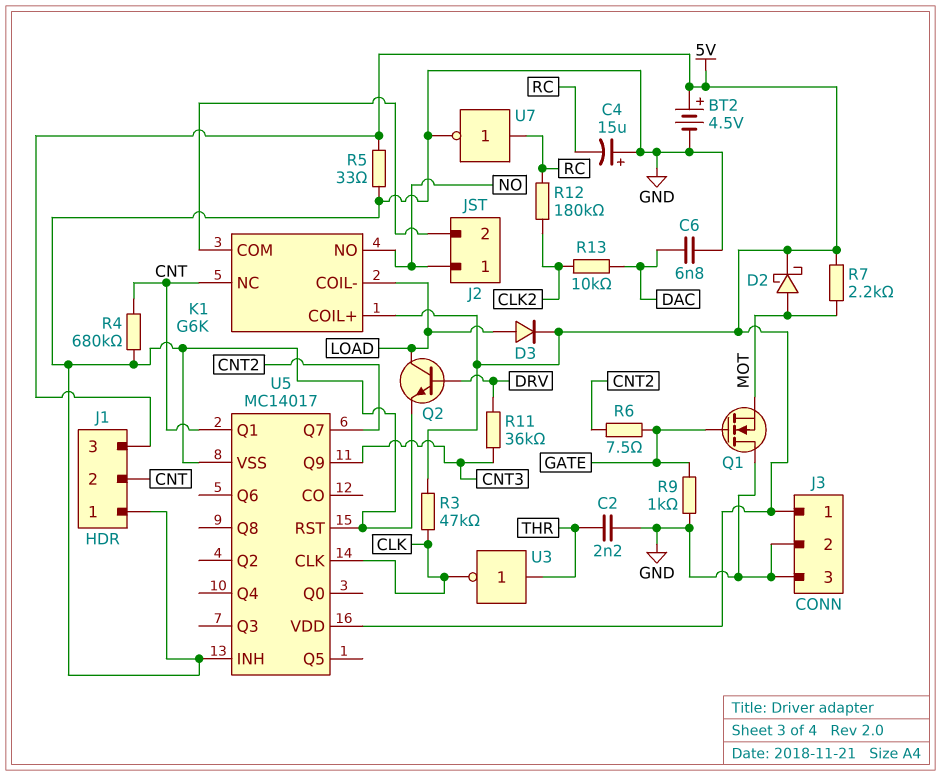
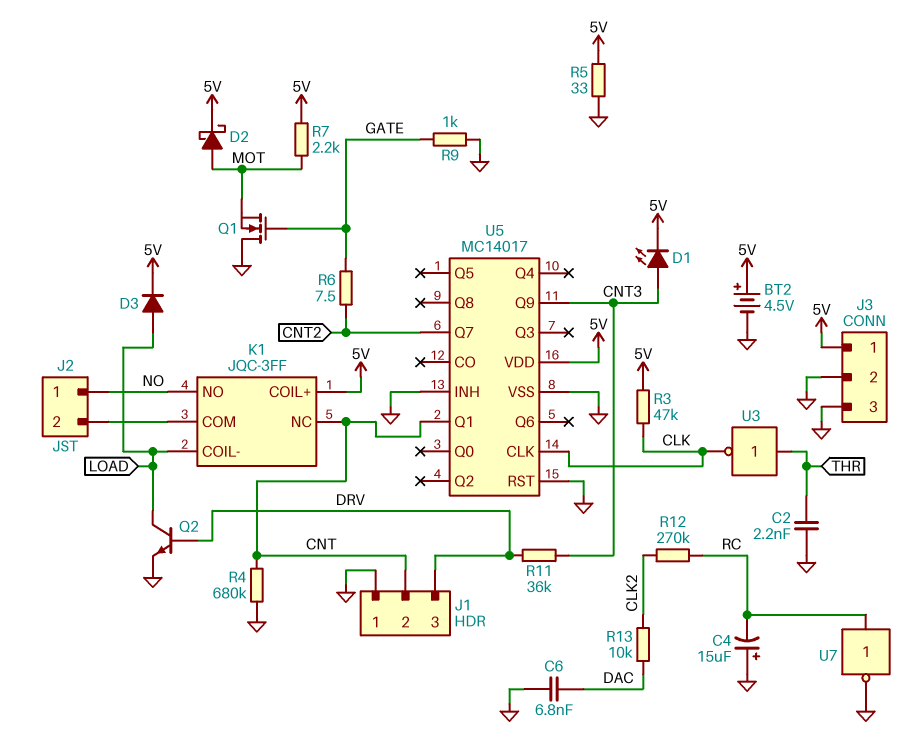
D1: none -> LED (A CNT3, K 5V)
J1 pin 3: 5V -> DRV
K1: G6K -> JQC-3FF
R12: 180k (CLK2, RC) -> 270k (CLK2, RC)

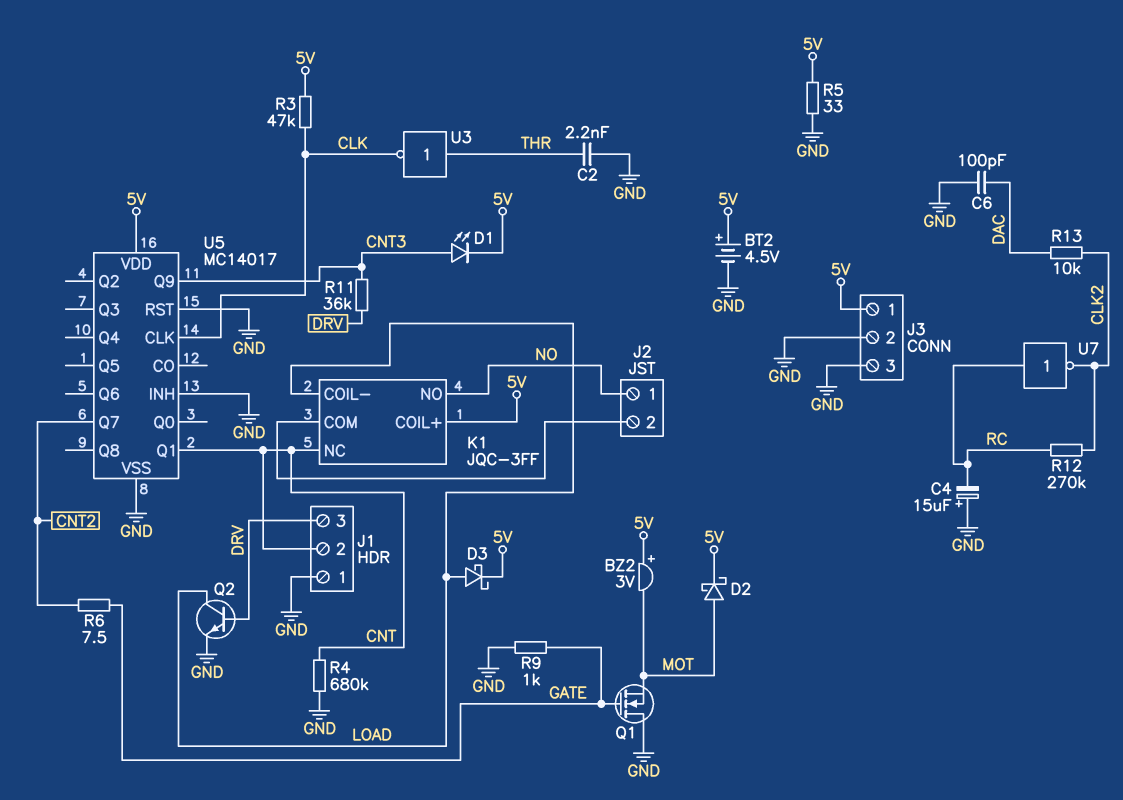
BZ2: none -> buzzer 3V (plus 5V, minus MOT)
C6: 6.8nF (DAC, GND) -> 100pF (DAC, GND)
D3: diode (A LOAD, K 5V) -> schottky (A LOAD, K 5V)
R7: 2.2k (5V, MOT) -> none
U7: NOT (in RC, out GND) -> NOT (in RC, out CLK2)

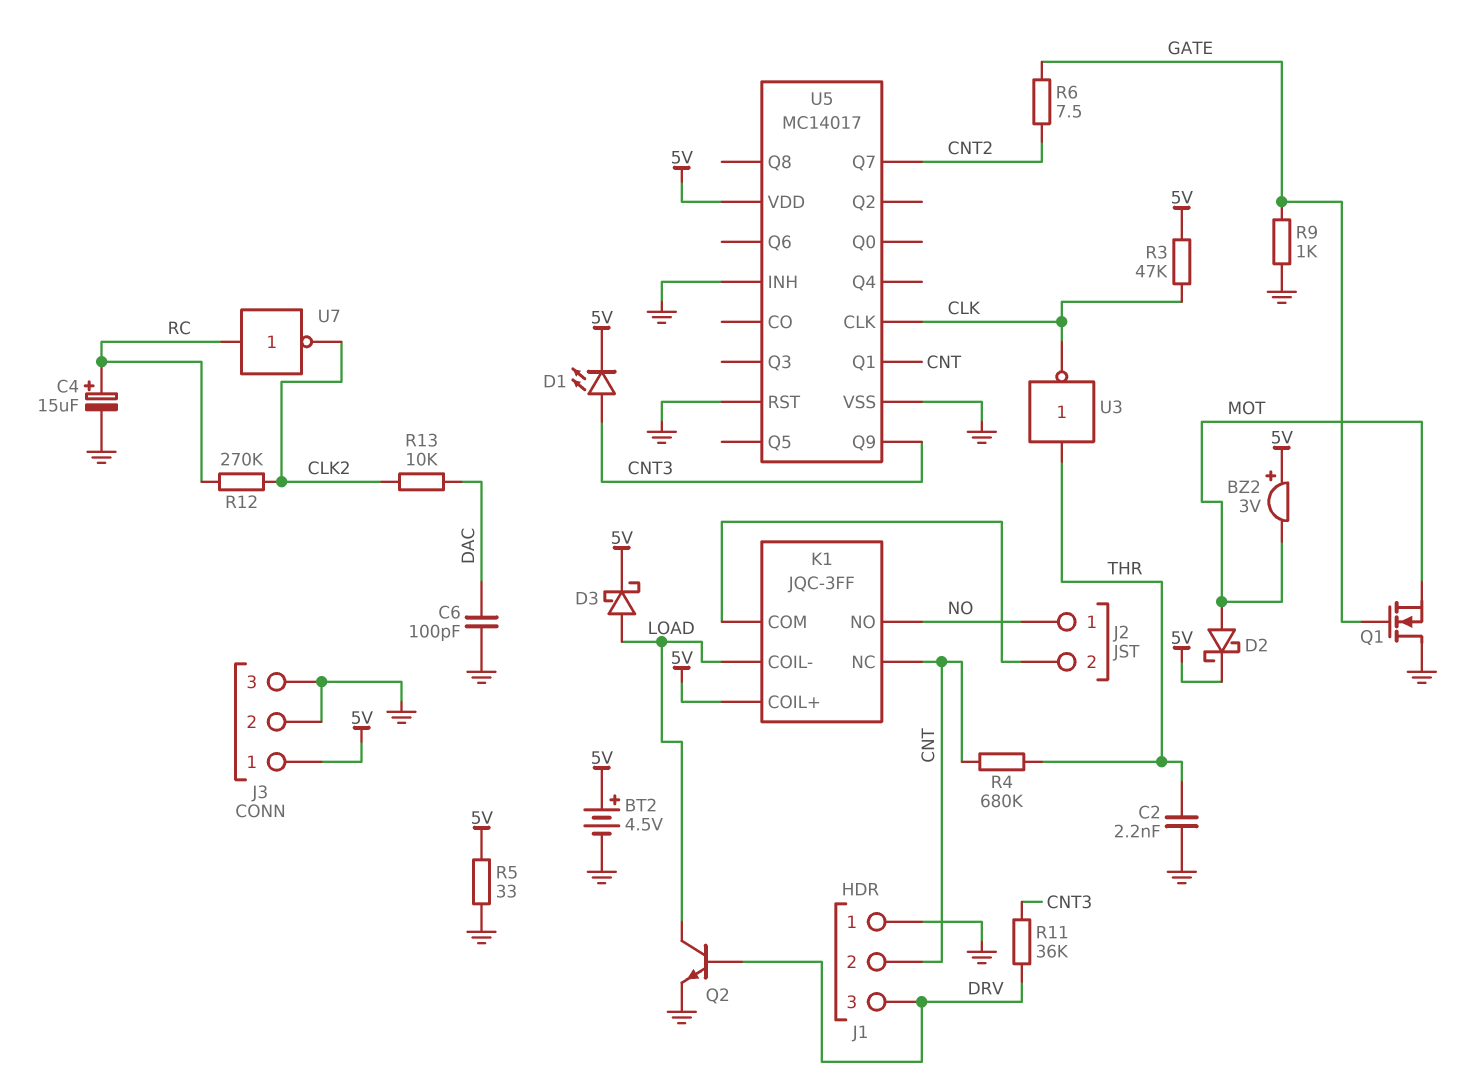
C4: 15uF (plus GND, minus RC) -> 15uF (plus RC, minus GND)
R4: 680k (CNT, GND) -> 680k (CNT, THR)

